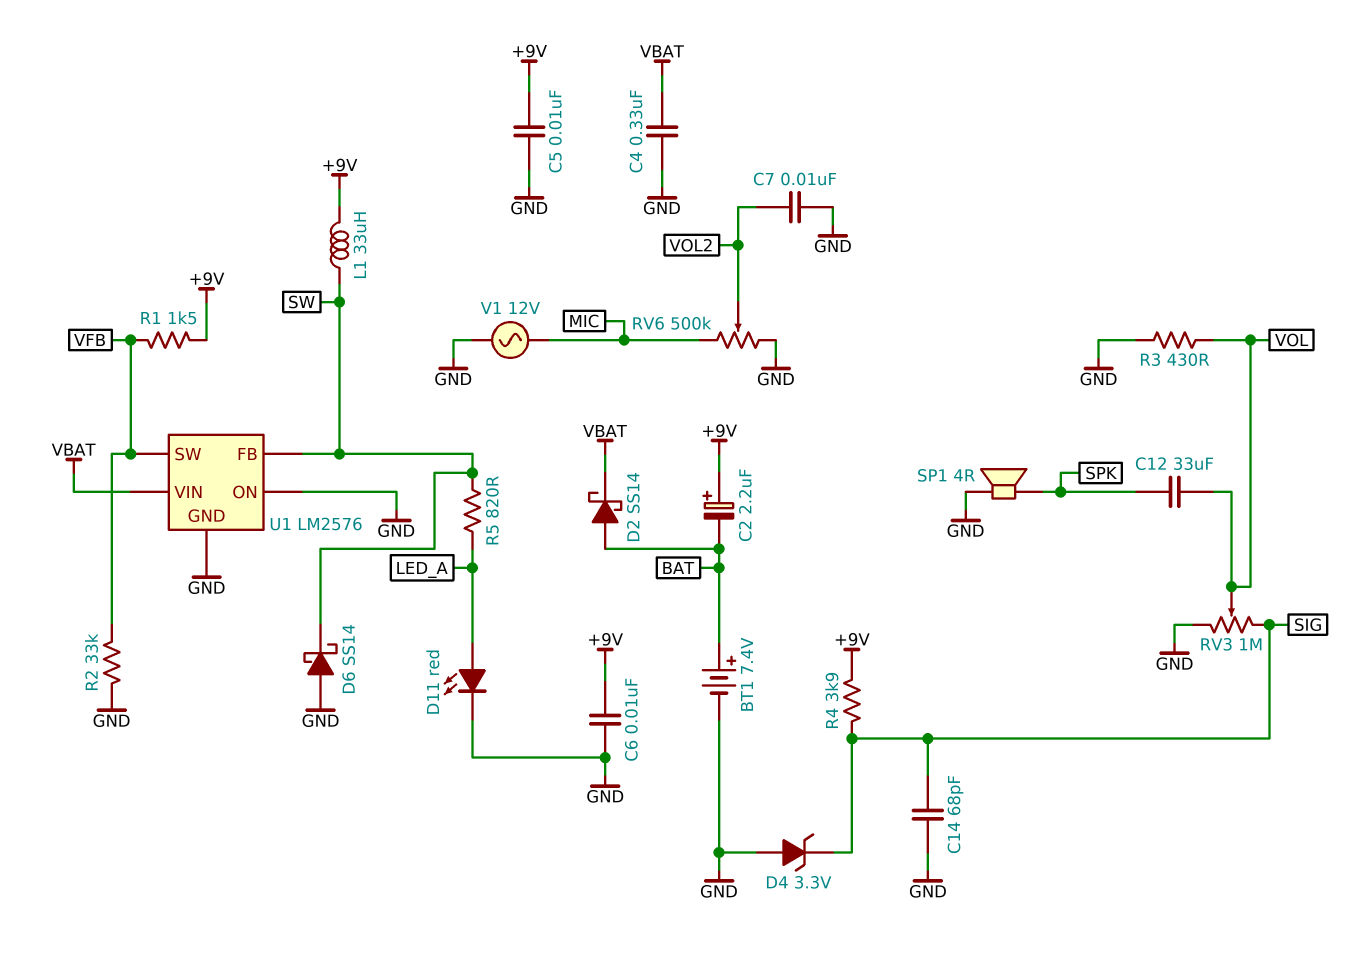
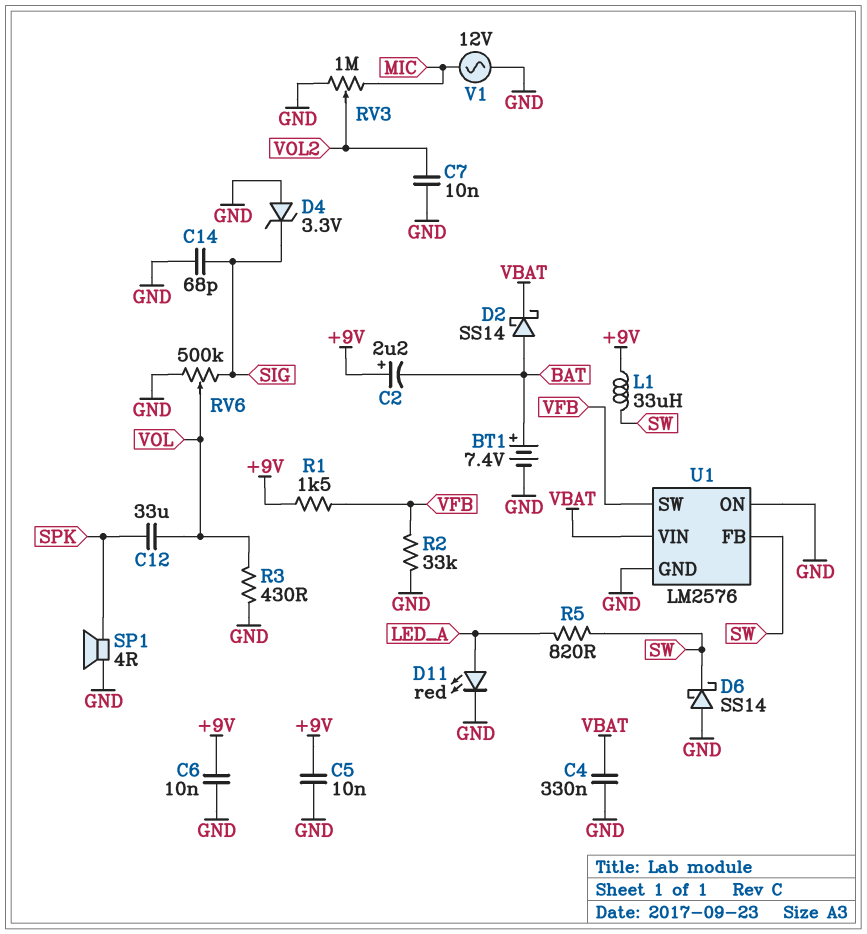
R4: 3.9k (+9V, SIG) -> none
RV3: 1M (GND, SIG, wiper VOL) -> 1M (GND, MIC, wiper VOL2)
RV6: 500k (GND, MIC, wiper VOL2) -> 500k (GND, SIG, wiper VOL)

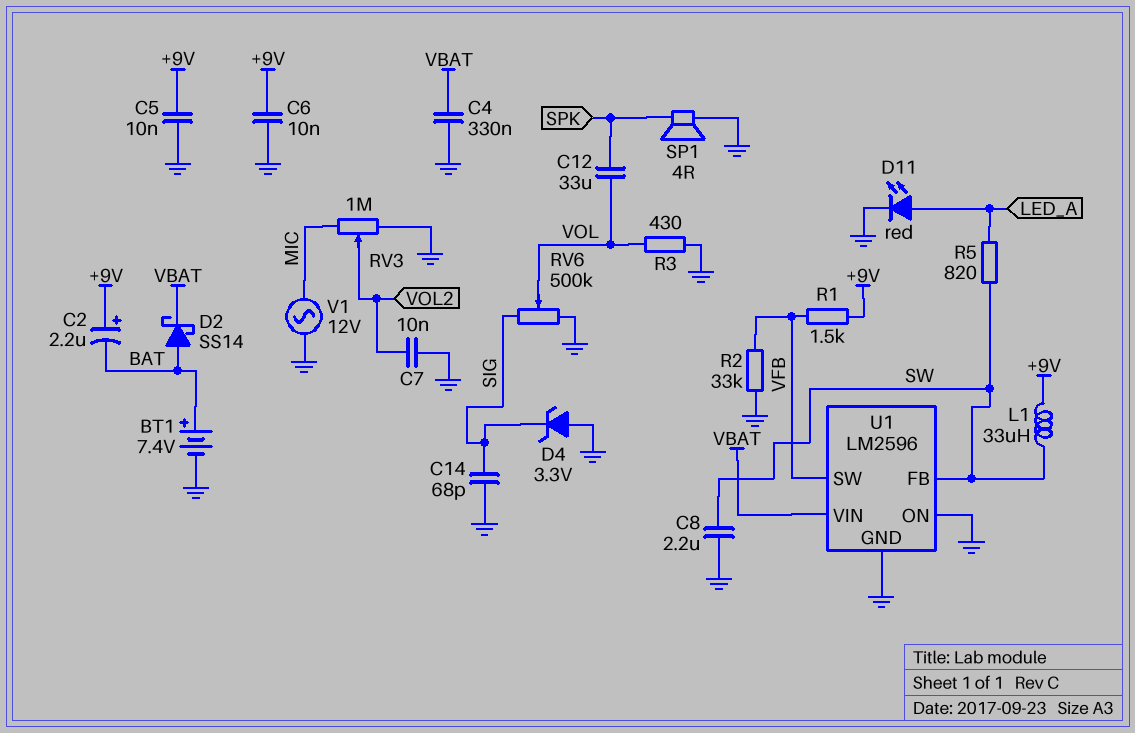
C8: none -> 2.2uF (GND, SW)
D6: schottky SS14 (A GND, K SW) -> none
U1: LM2576 -> LM2596

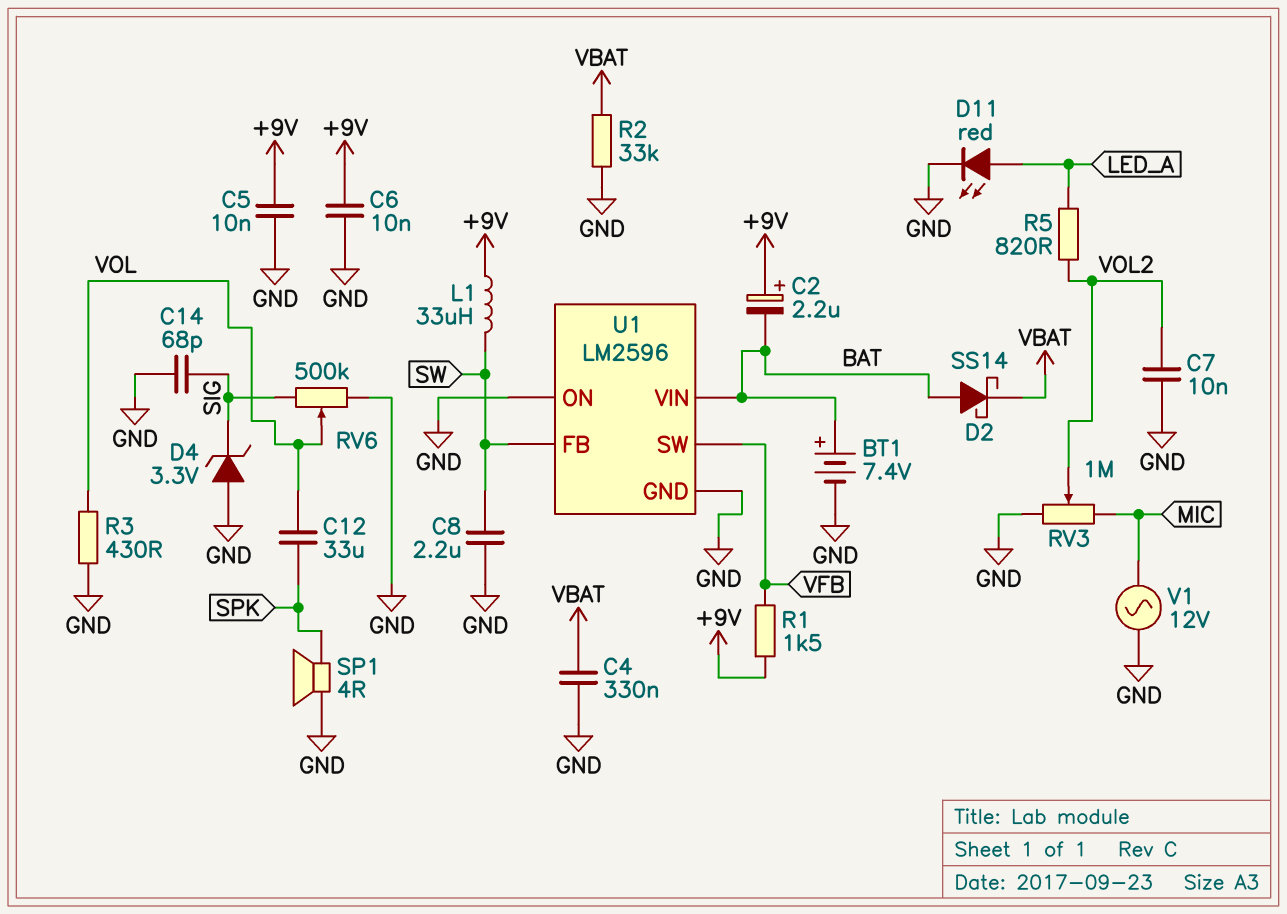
R2: 33k (GND, VFB) -> 33k (GND, VBAT)
R5: 820 (LED_A, SW) -> 820 (LED_A, VOL2)
U1 pin VIN: VBAT -> BAT

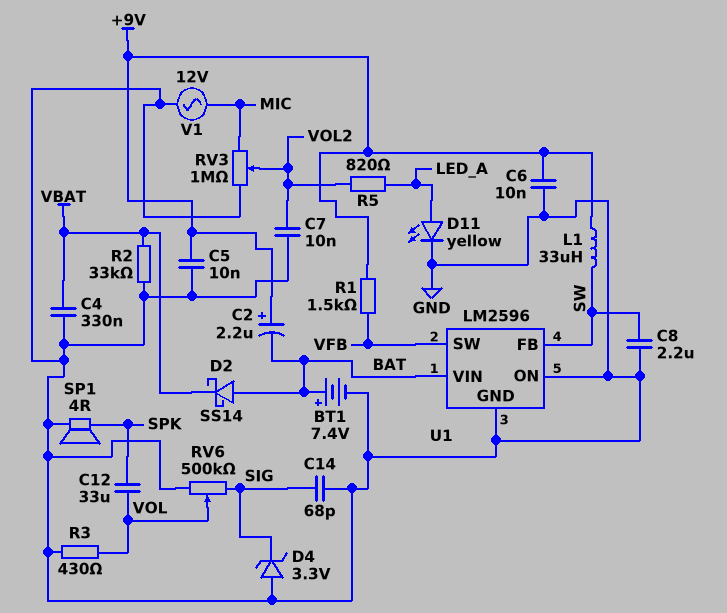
D11: LED red (A LED_A, K GND) -> LED yellow (A LED_A, K GND)

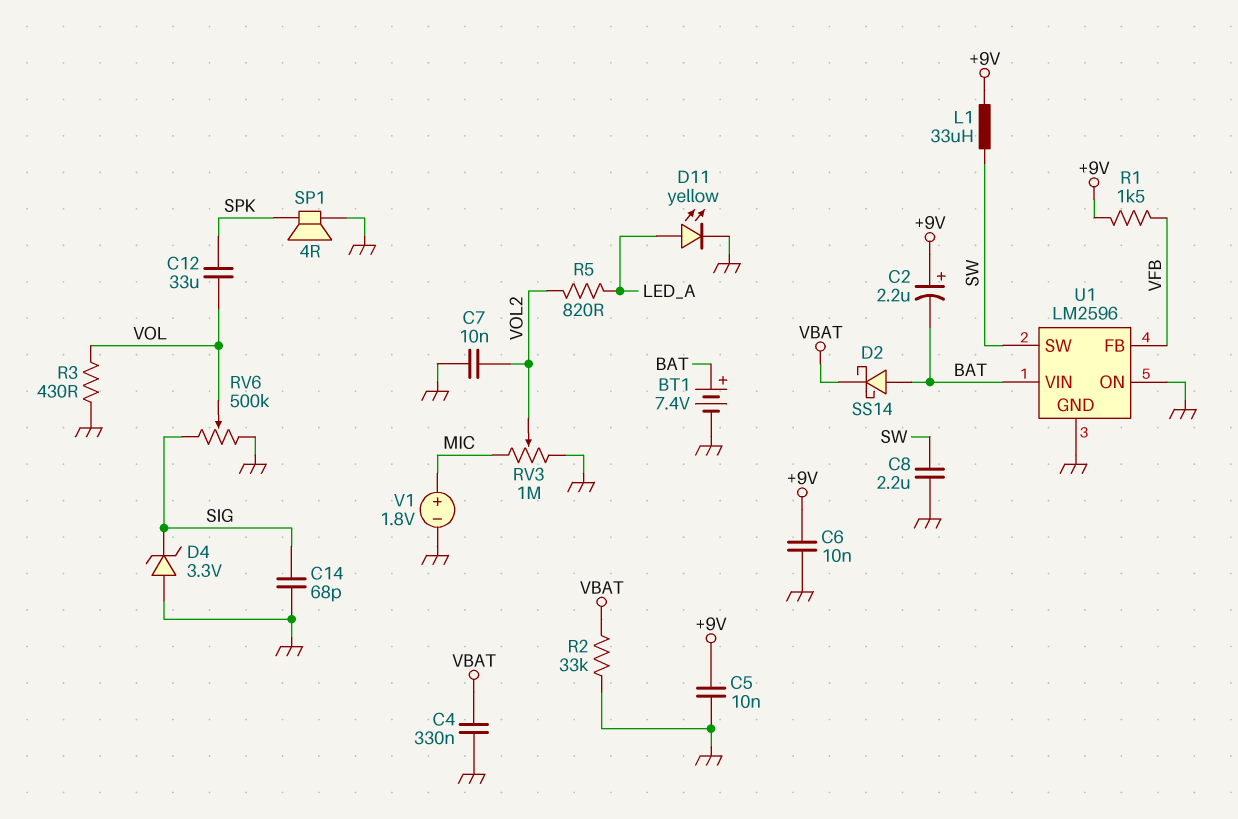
U1 pin FB: SW -> VFB
U1 pin SW: VFB -> SW
V1: AC 12V (GND, MIC) -> 1.8V (plus MIC, minus GND)

